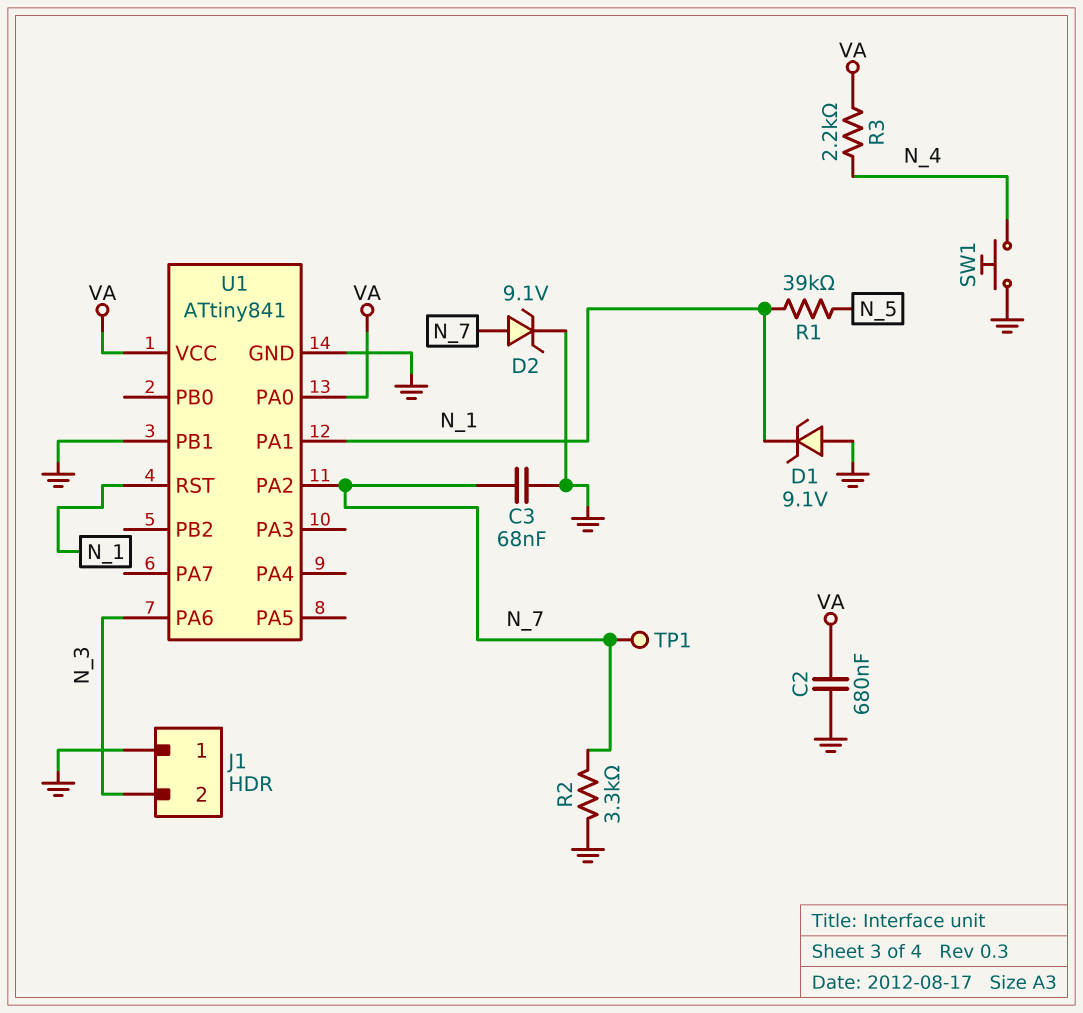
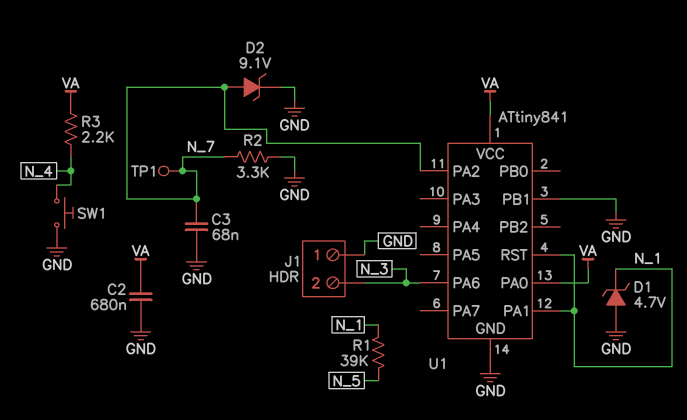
D1: zener 9.1V (A GND, K N_1) -> zener 4.7V (A GND, K N_1)

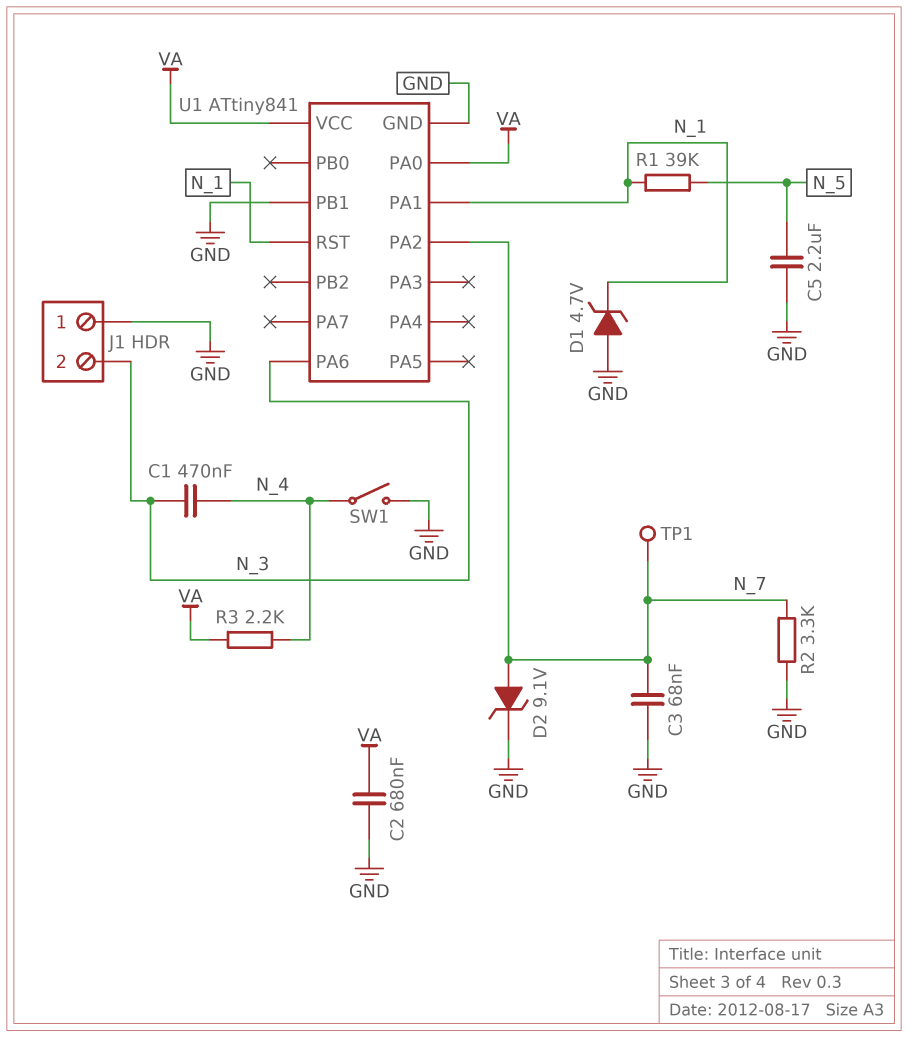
C1: none -> 470nF (N_3, N_4)
C5: none -> 2.2uF (GND, N_5)
SW1: button (GND, N_4) -> switch (GND, N_4)

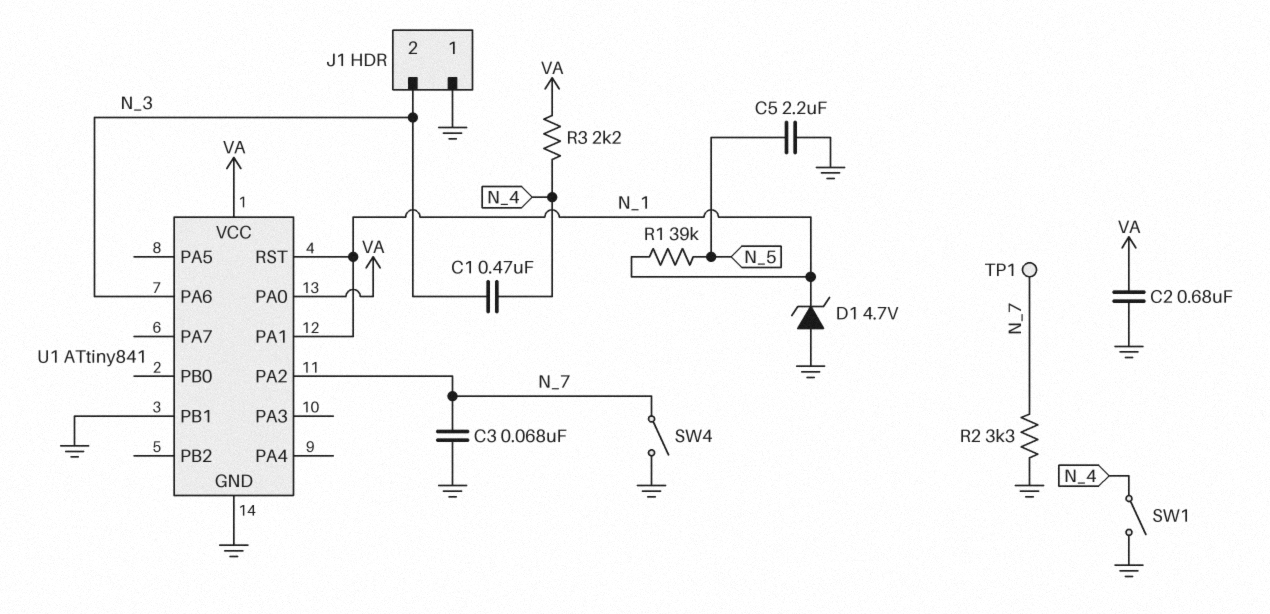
D2: zener 9.1V (A N_7, K GND) -> none
SW4: none -> switch (GND, N_7)

